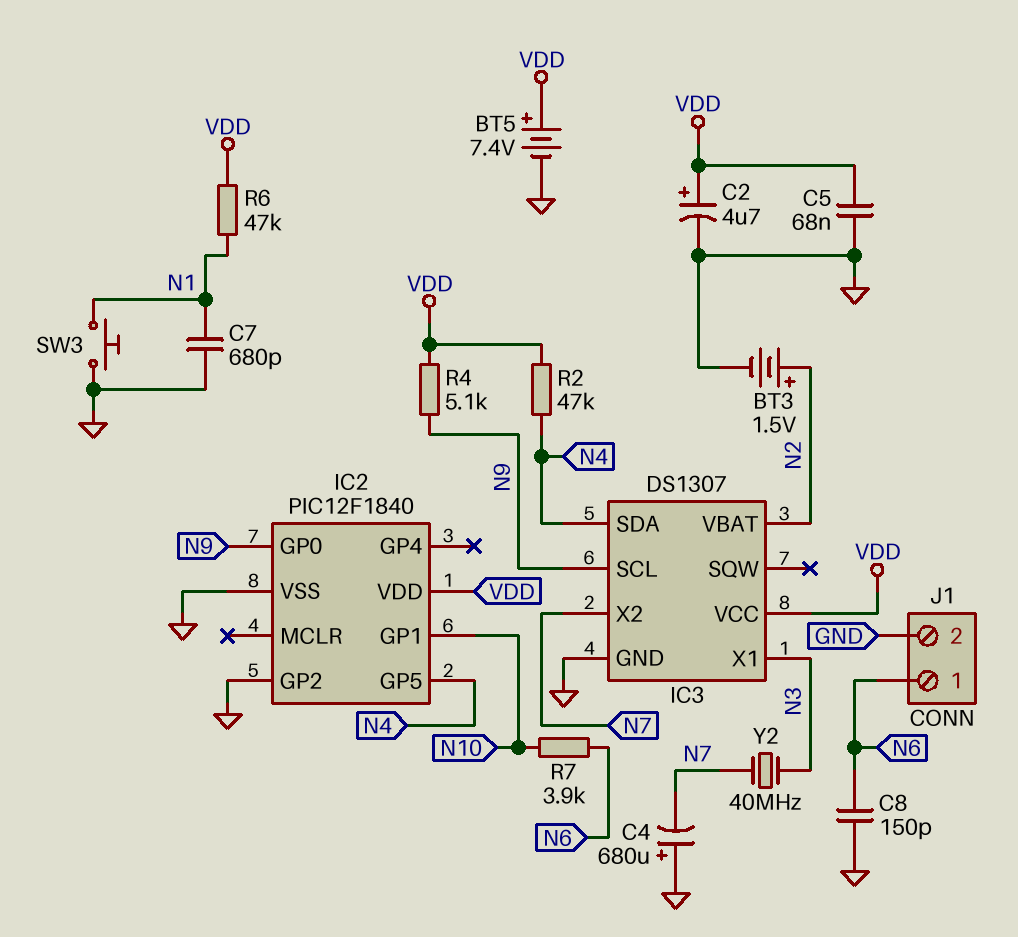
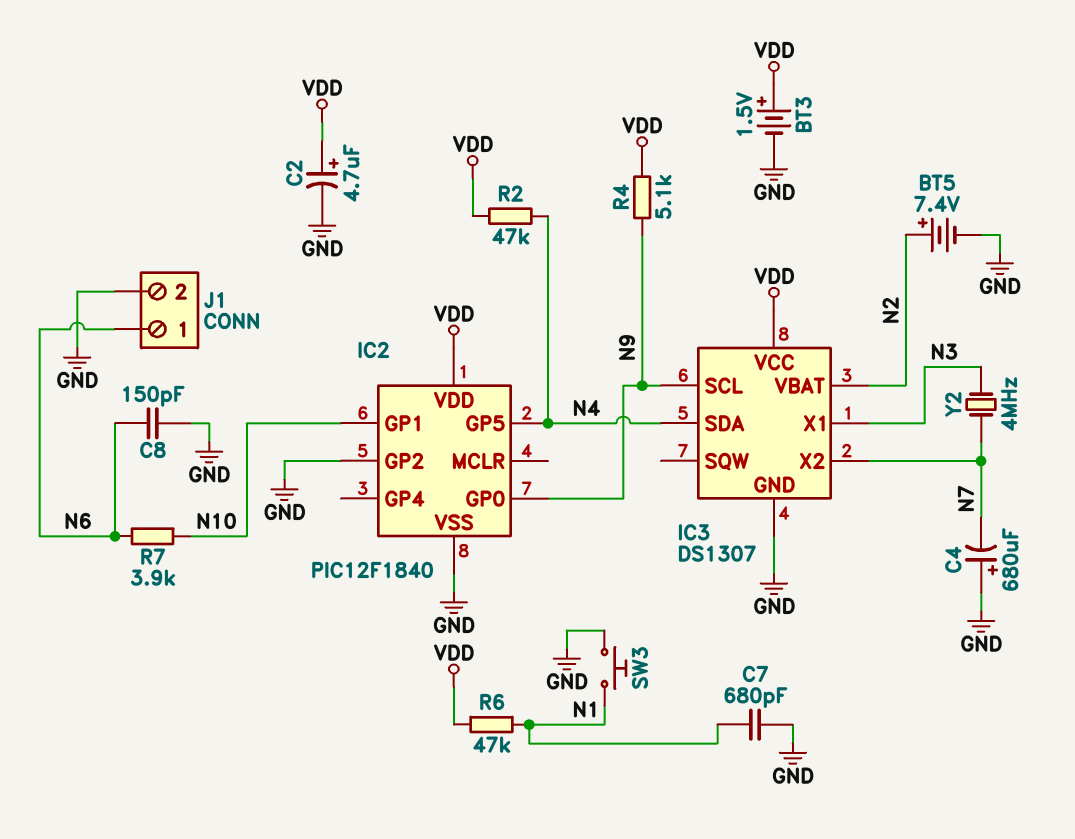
BT3: 1.5V (plus N2, minus GND) -> 1.5V (plus VDD, minus GND)
BT5: 7.4V (plus VDD, minus GND) -> 7.4V (plus N2, minus GND)
C5: 68nF (GND, VDD) -> none
Y2: 40MHz (N3, N7) -> 4MHz (N3, N7)

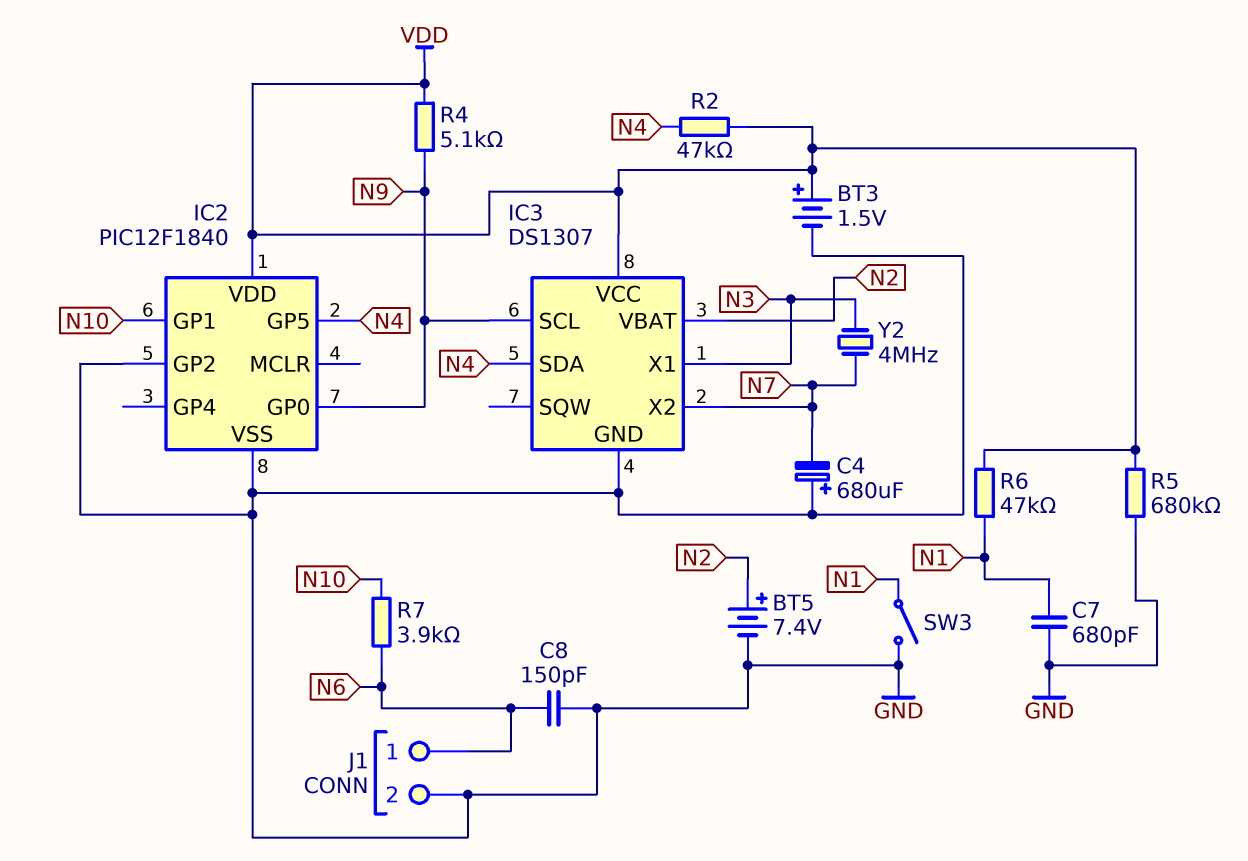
C2: 4.7uF (plus VDD, minus GND) -> none
R5: none -> 680k (GND, VDD)
SW3: button (GND, N1) -> switch (GND, N1)

